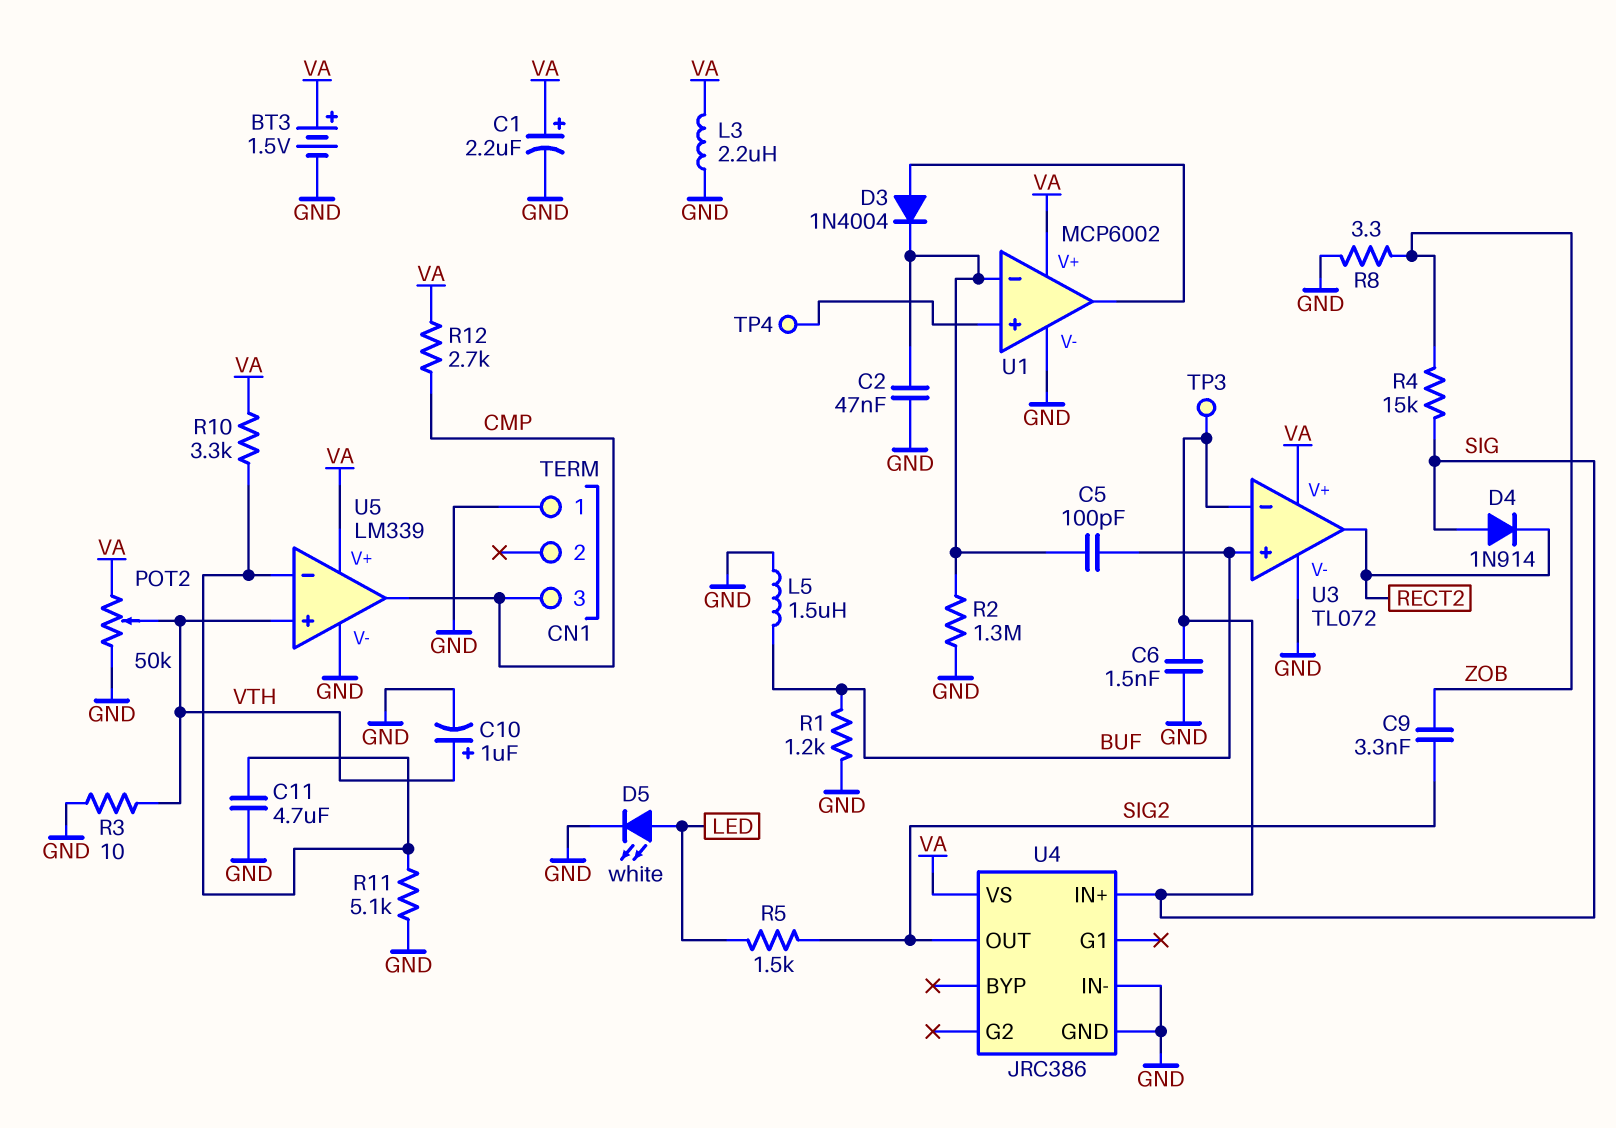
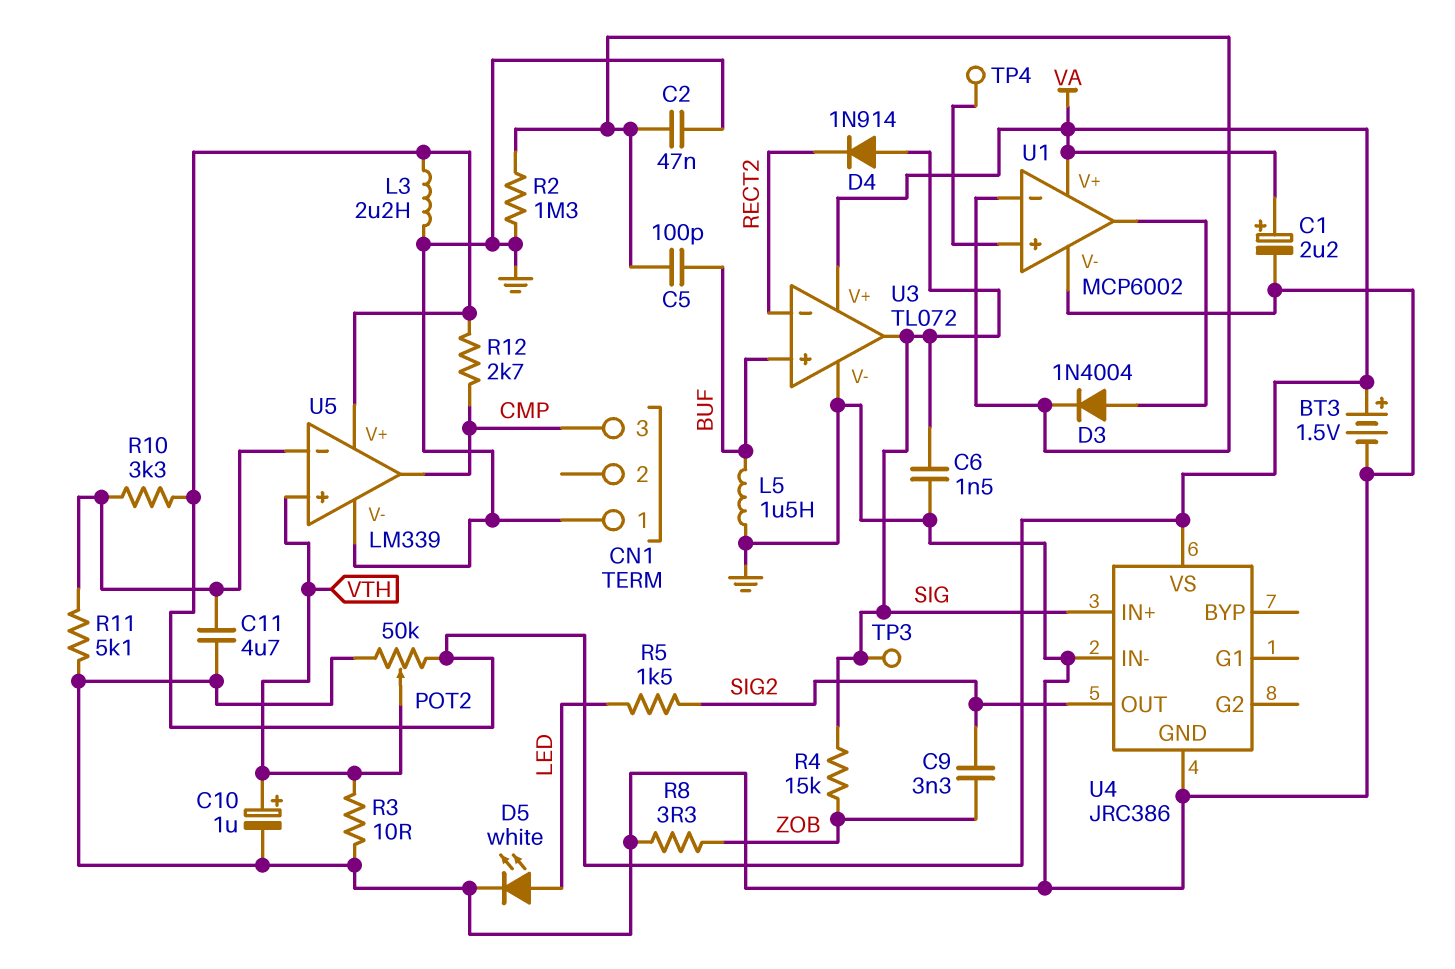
R1: 1.2k (BUF, GND) -> none
U3 pin in-: SIG -> RECT2
U3 pin out: RECT2 -> SIG

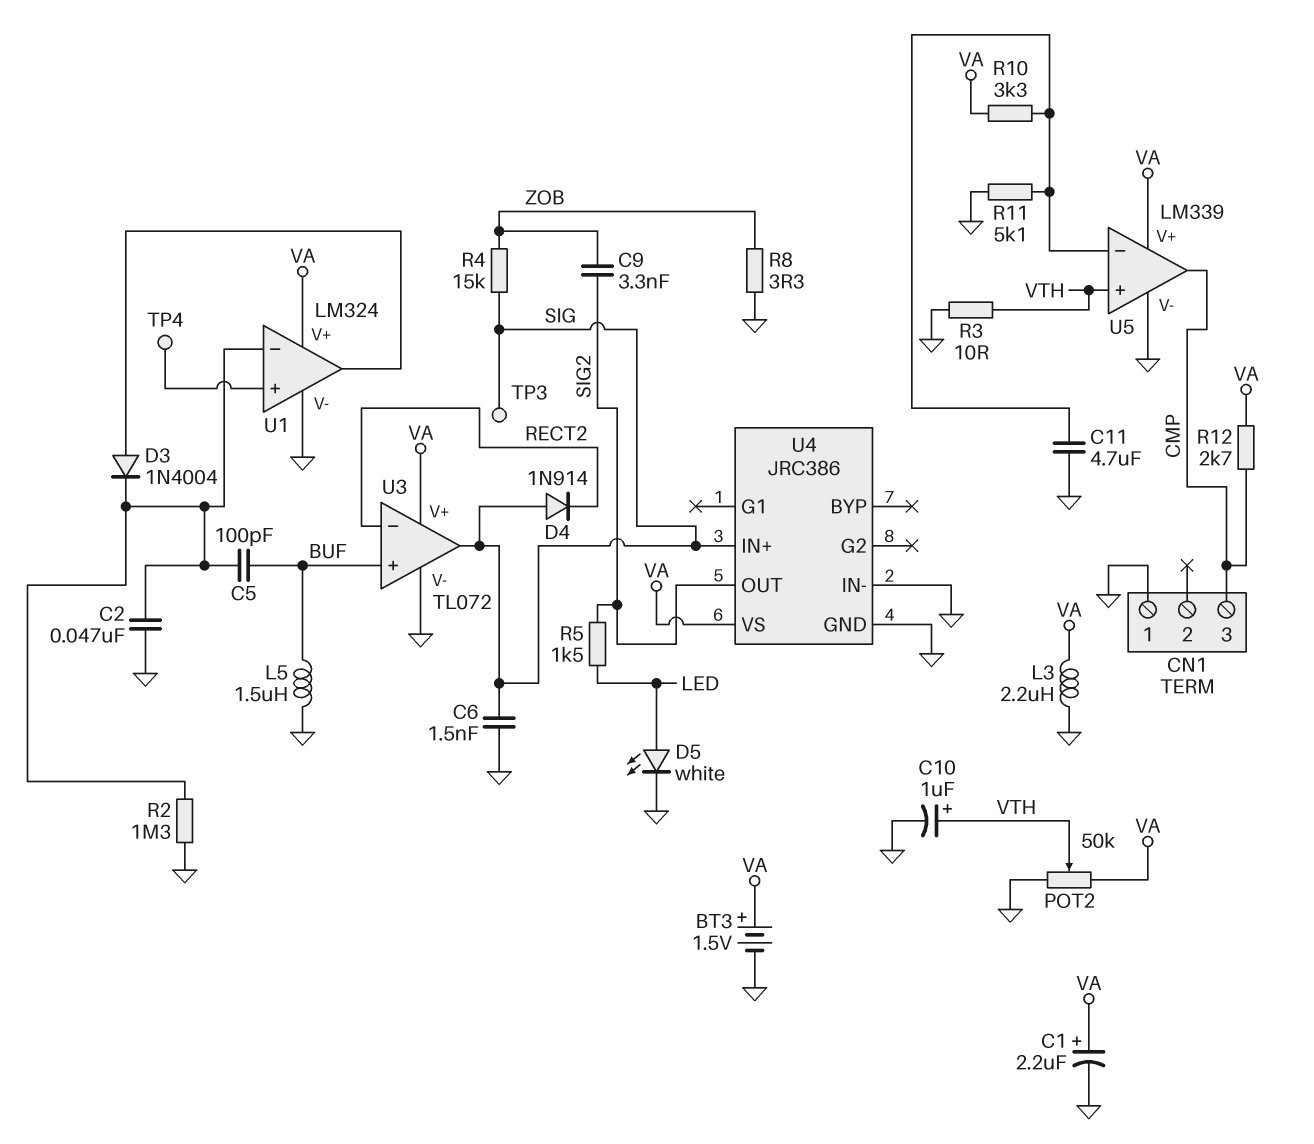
U1: MCP6002 -> LM324

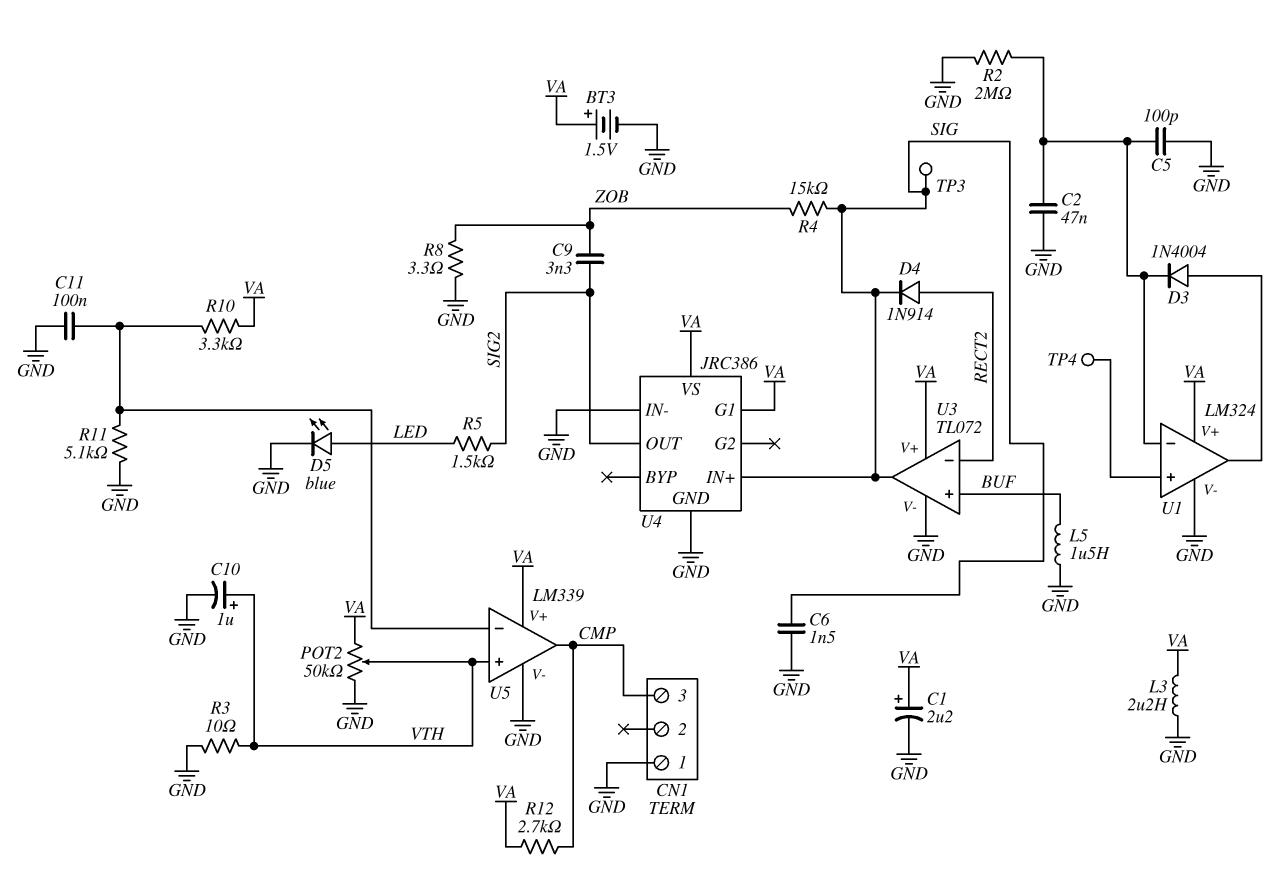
C5: 100pF (BUF, U1/in-) -> 100pF (GND, U1/in-)
C11: 4.7uF (GND, U5/in-) -> 100nF (GND, U5/in-)
D4: diode 1N914 (A SIG, K RECT2) -> diode 1N914 (A RECT2, K SIG)
D5: LED white (A LED, K GND) -> LED blue (A LED, K GND)
R2: 1.3M (GND, U1/in-) -> 2M (GND, U1/in-)
U4 pin G1: none -> VA

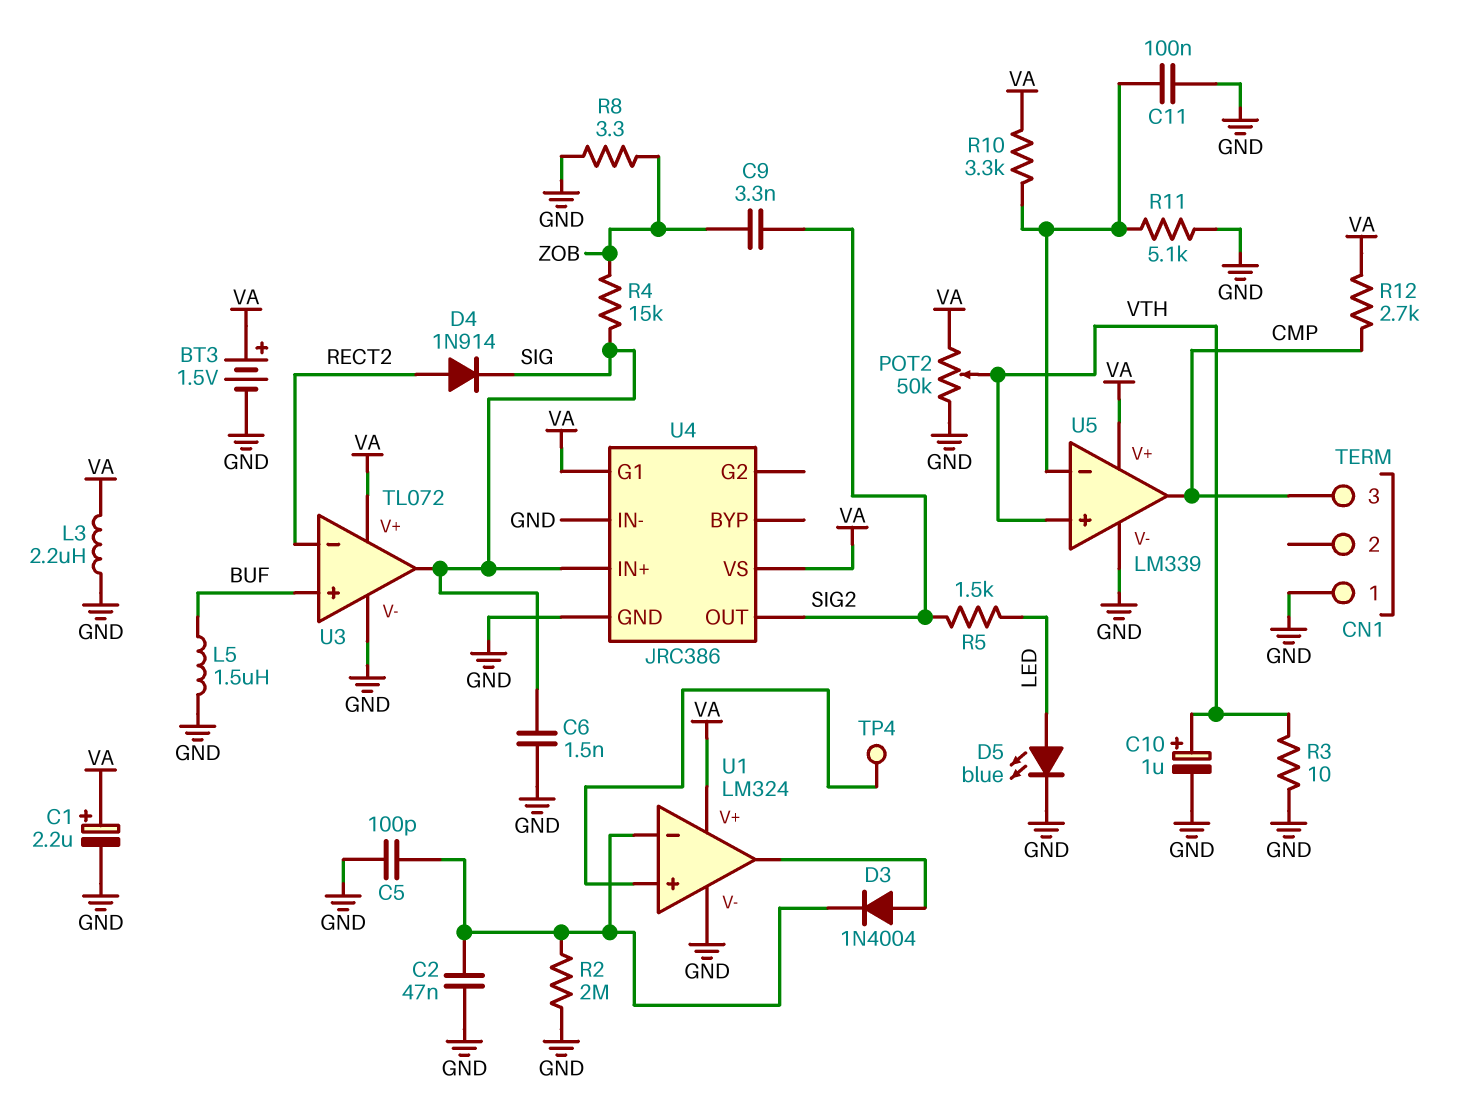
TP3: test point (SIG) -> none

